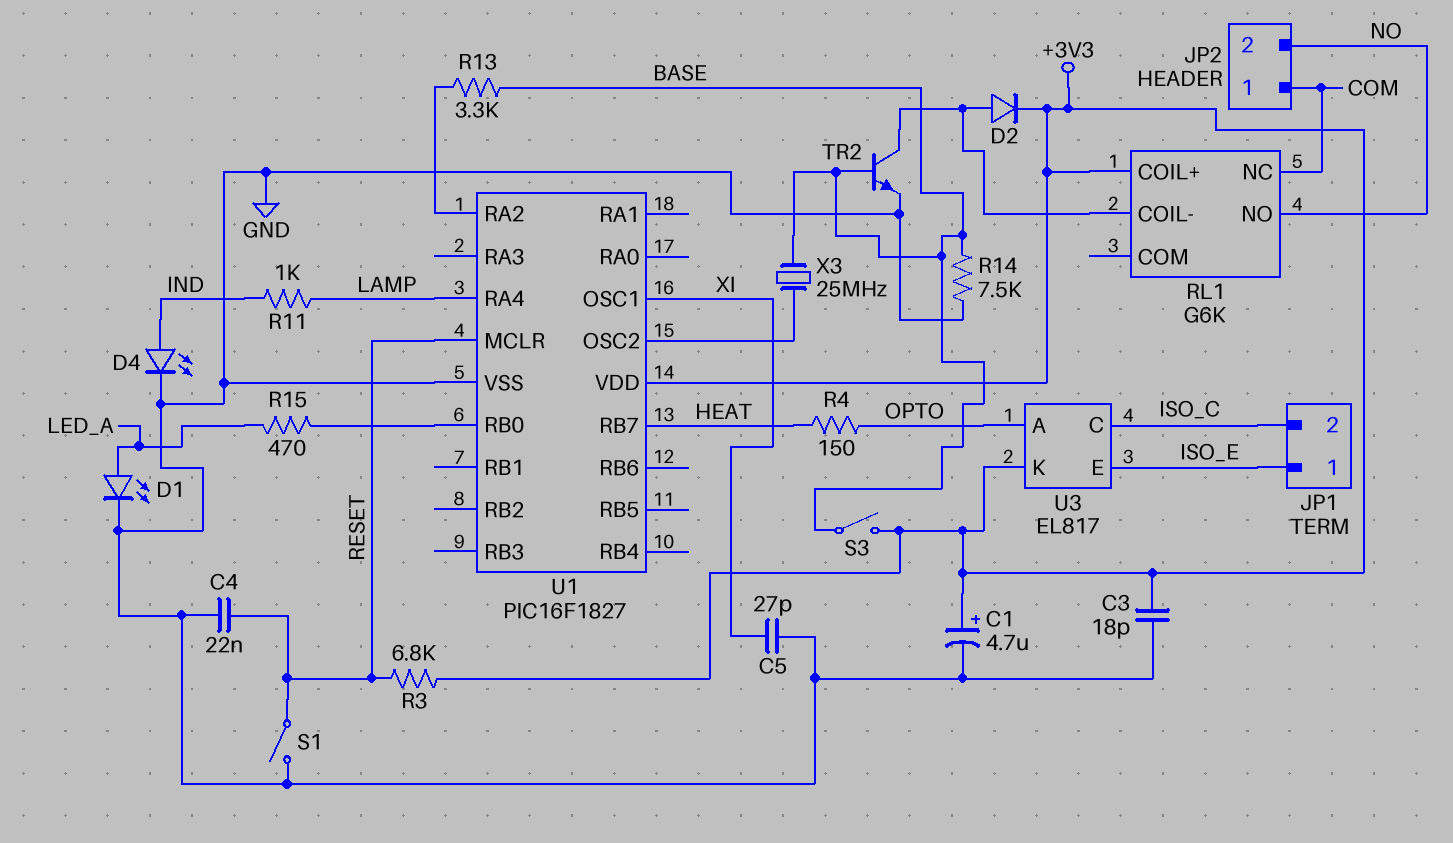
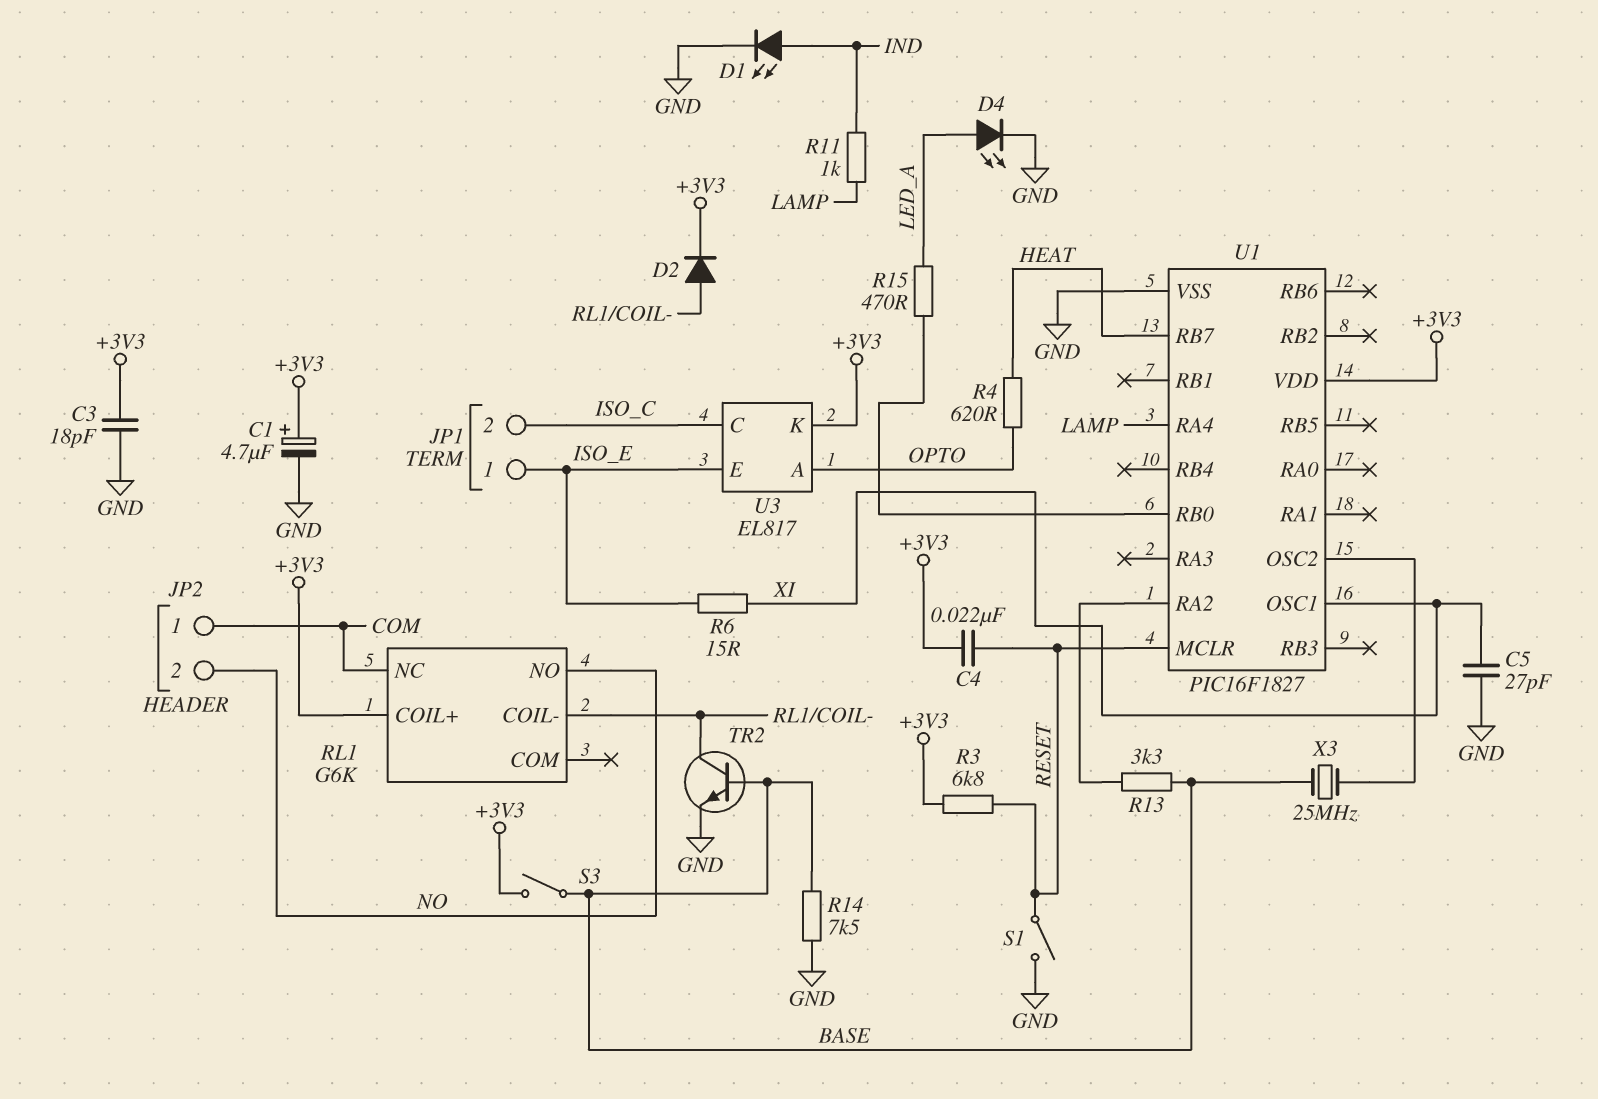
C4: 22nF (GND, RESET) -> 22nF (+3V3, RESET)
D1: LED (A LED_A, K GND) -> LED (A IND, K GND)
D4: LED (A IND, K GND) -> LED (A LED_A, K GND)
R4: 150 (HEAT, OPTO) -> 620 (HEAT, OPTO)
R6: none -> 15 (ISO_E, XI)

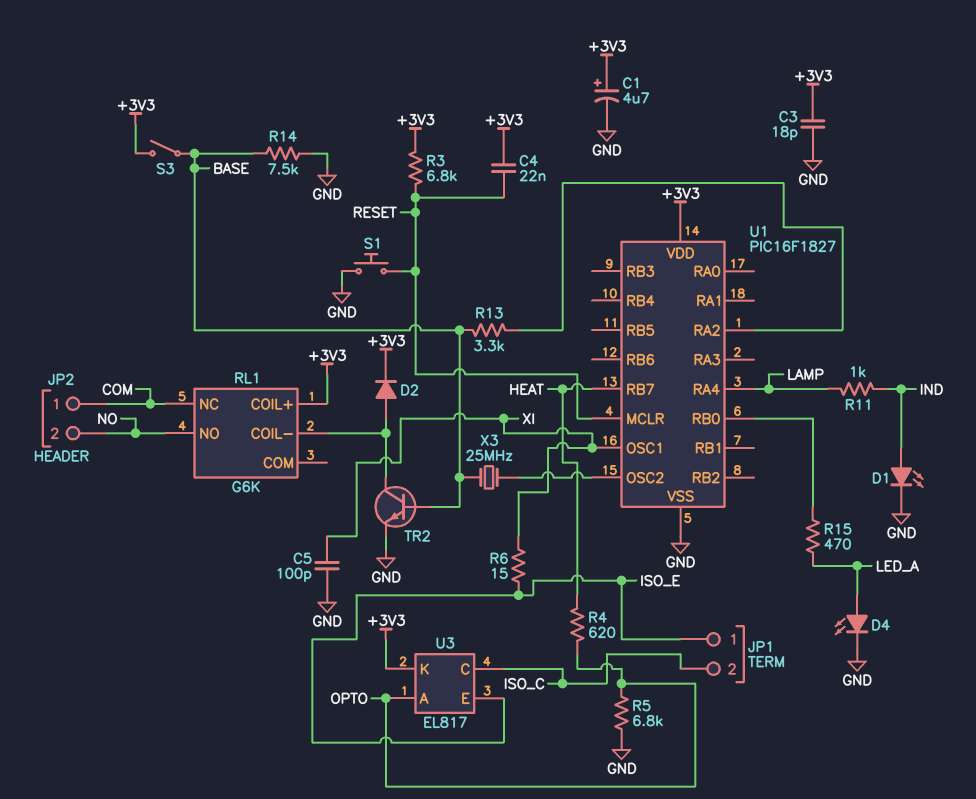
C5: 27pF (GND, XI) -> 100pF (GND, XI)
R5: none -> 6.8k (GND, OPTO)
S1: switch (GND, RESET) -> button (GND, RESET)

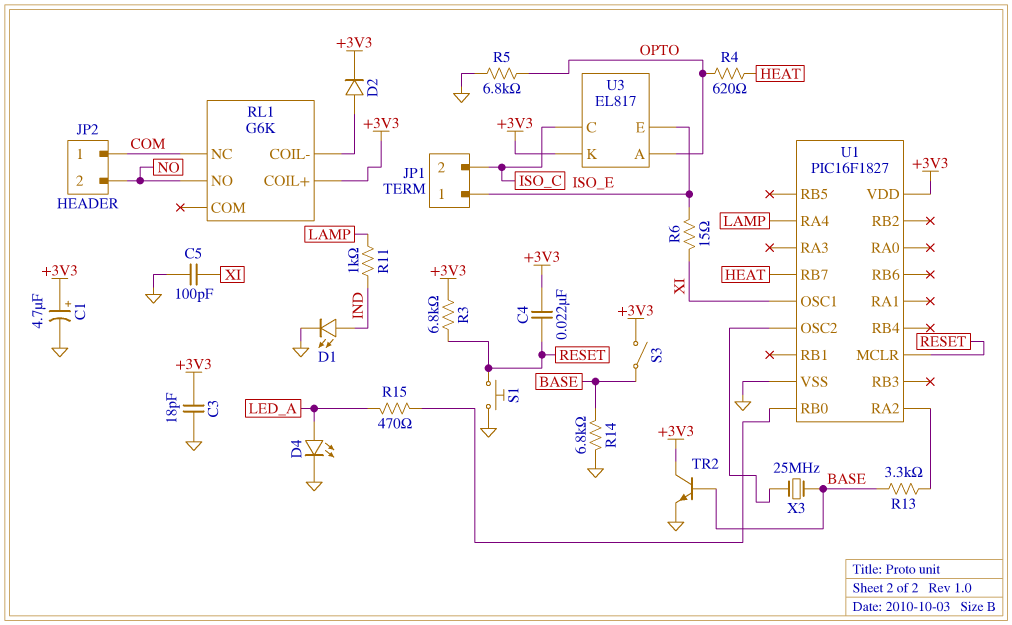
R14: 7.5k (BASE, GND) -> 6.8k (BASE, GND)
TR2: NPN (B BASE, C RL1/COIL-, E GND) -> NPN (B BASE, C +3V3, E GND)

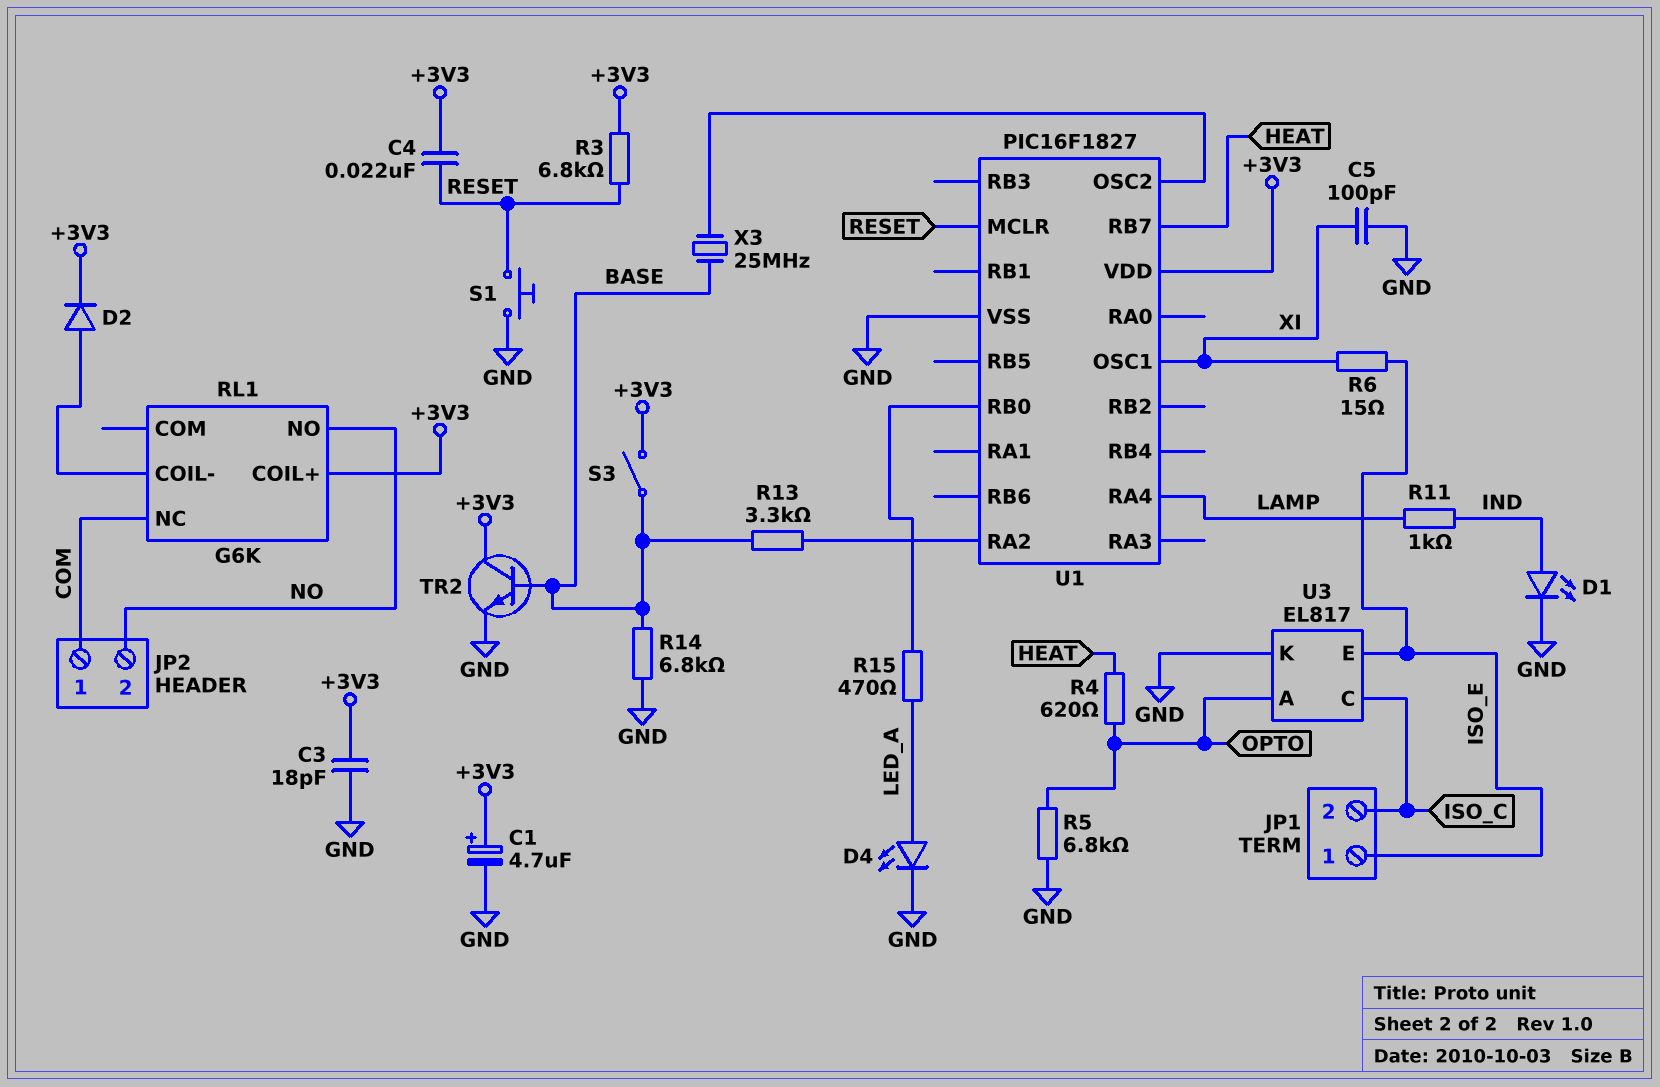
U3 pin K: +3V3 -> GND

